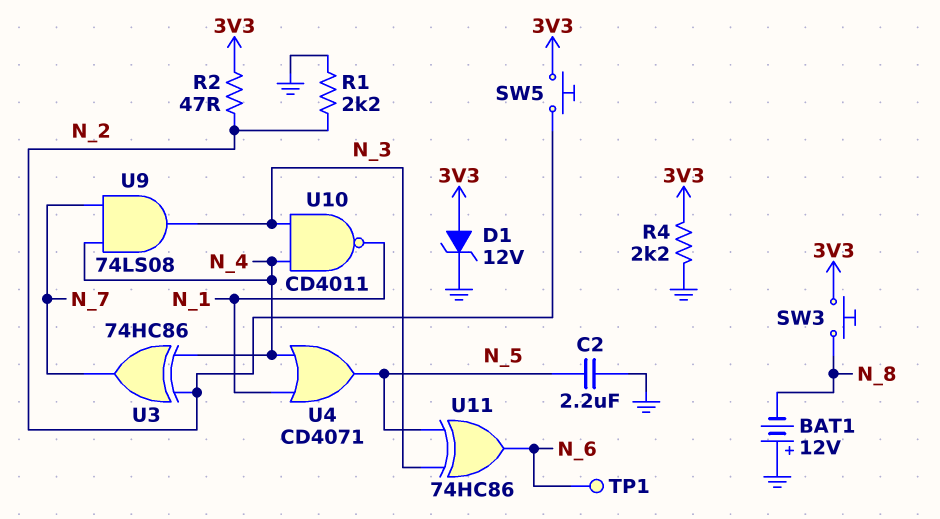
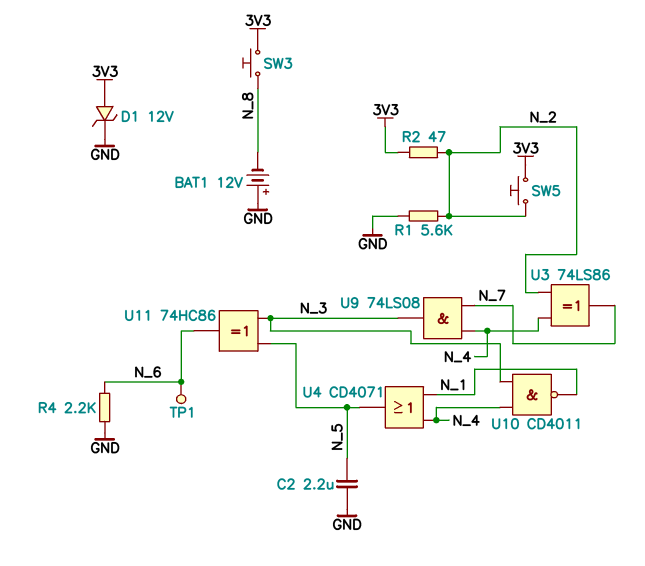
R1: 2.2k (GND, N_2) -> 5.6k (GND, N_2)
R4: 2.2k (3V3, GND) -> 2.2k (GND, N_6)
U3: XOR 74HC86 (in N_2, in N_4, out N_7) -> XOR 74LS86 (in N_2, in N_4, out N_7)

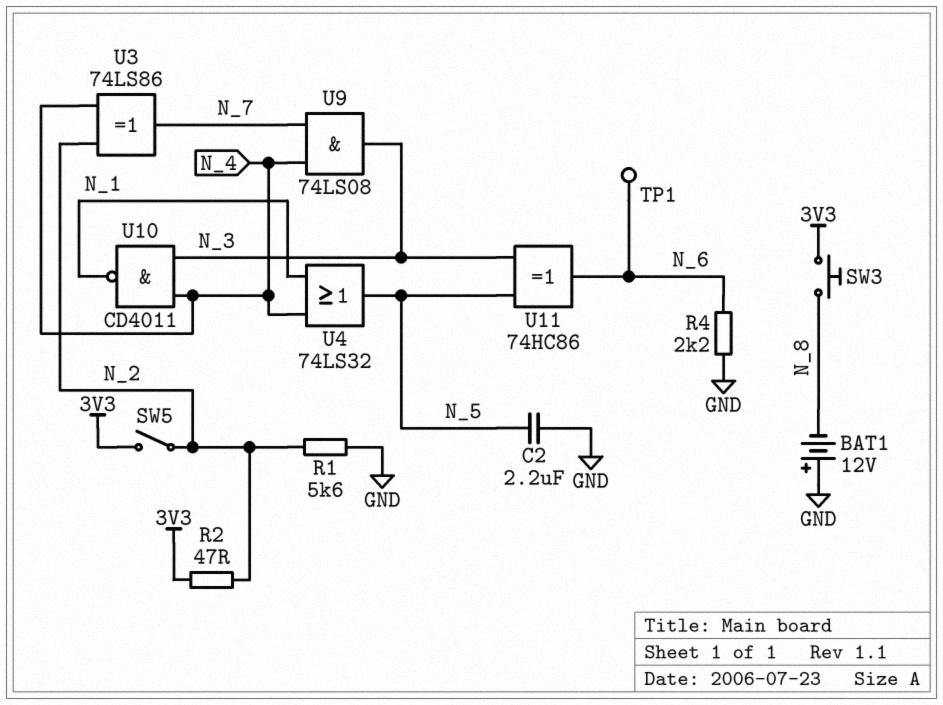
D1: zener 12V (A 3V3, K GND) -> none
SW5: button (3V3, N_2) -> switch (3V3, N_2)
U4: OR CD4071 (in N_1, in N_4, out N_5) -> OR 74LS32 (in N_1, in N_4, out N_5)

